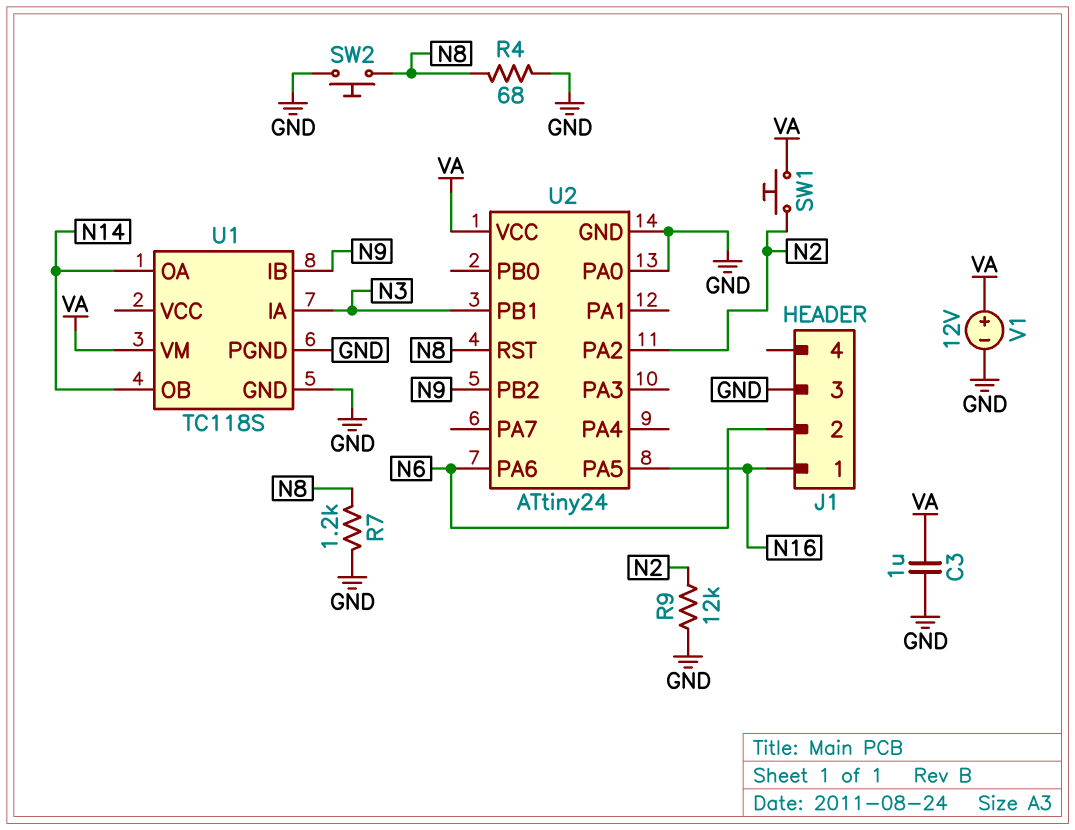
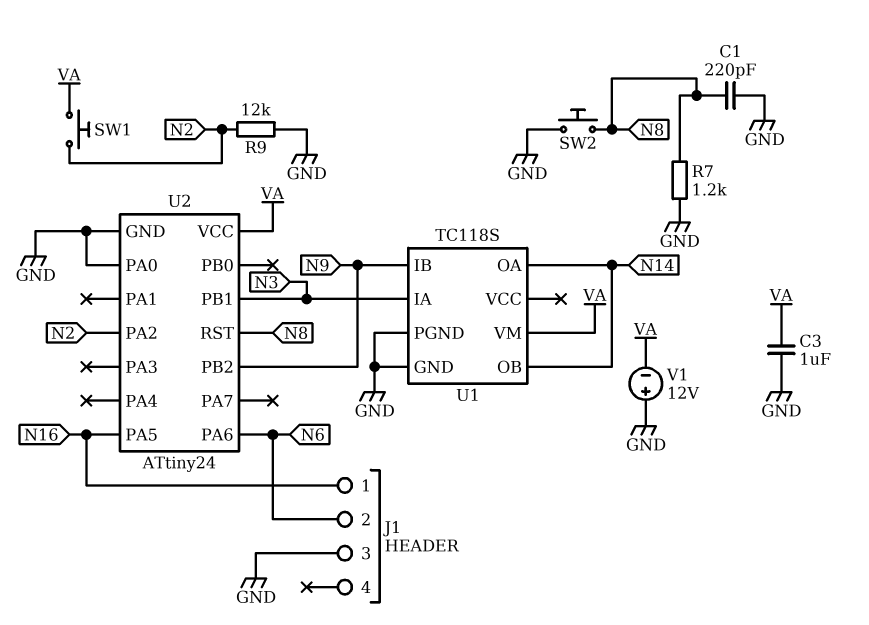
C1: none -> 220pF (GND, N8)
R4: 68 (GND, N8) -> none
V1: 12V (plus VA, minus GND) -> 12V (plus GND, minus VA)

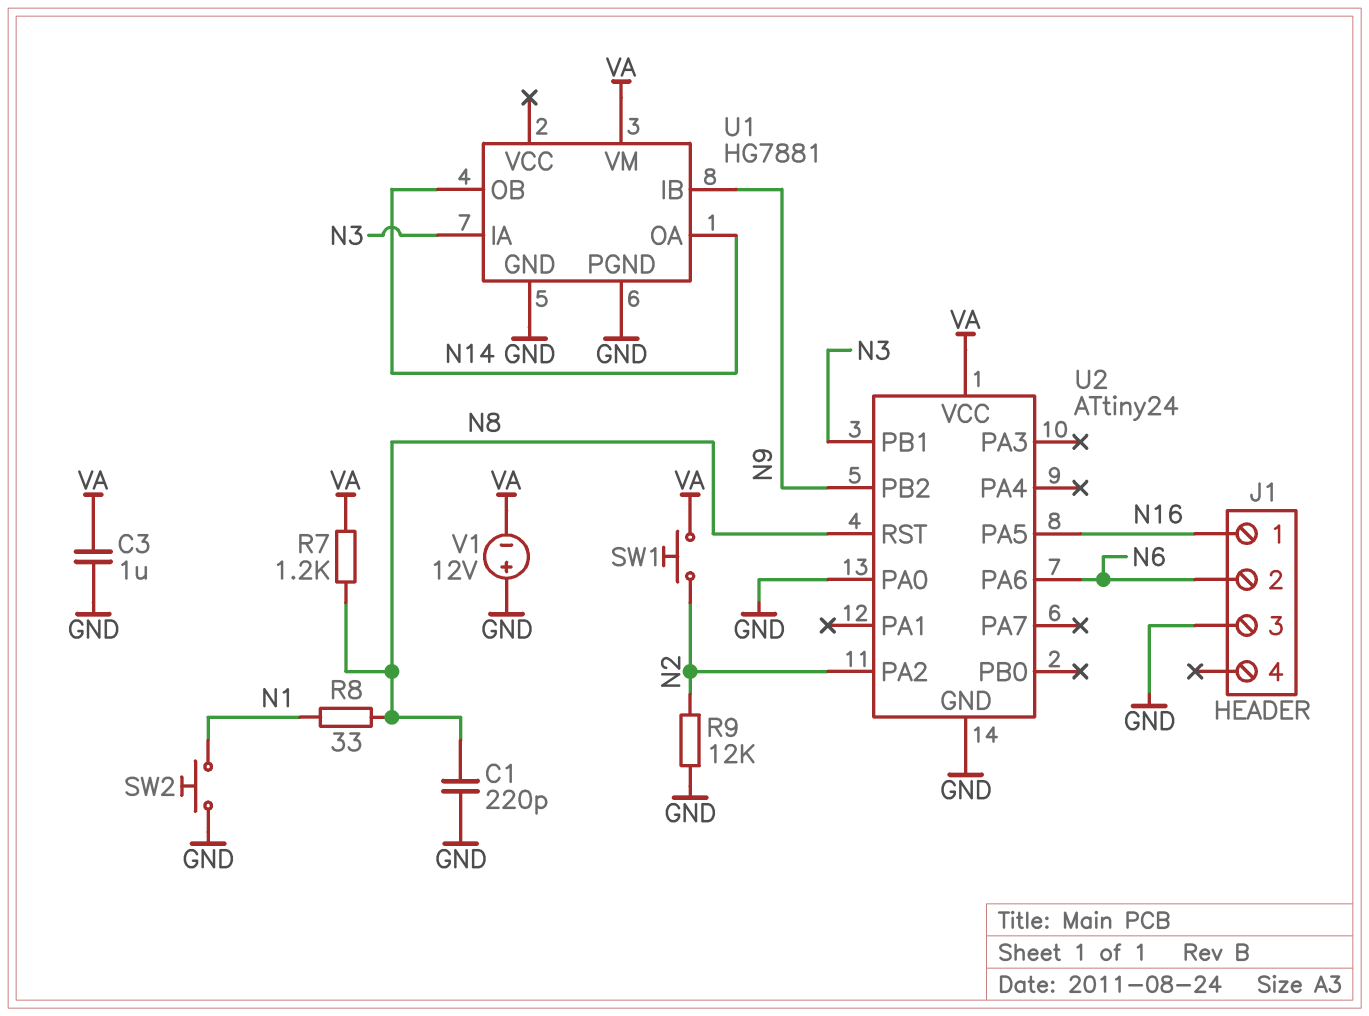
R7: 1.2k (GND, N8) -> 1.2k (N8, VA)
R8: none -> 33 (N1, N8)
SW2: button (GND, N8) -> button (GND, N1)
U1: TC118S -> HG7881

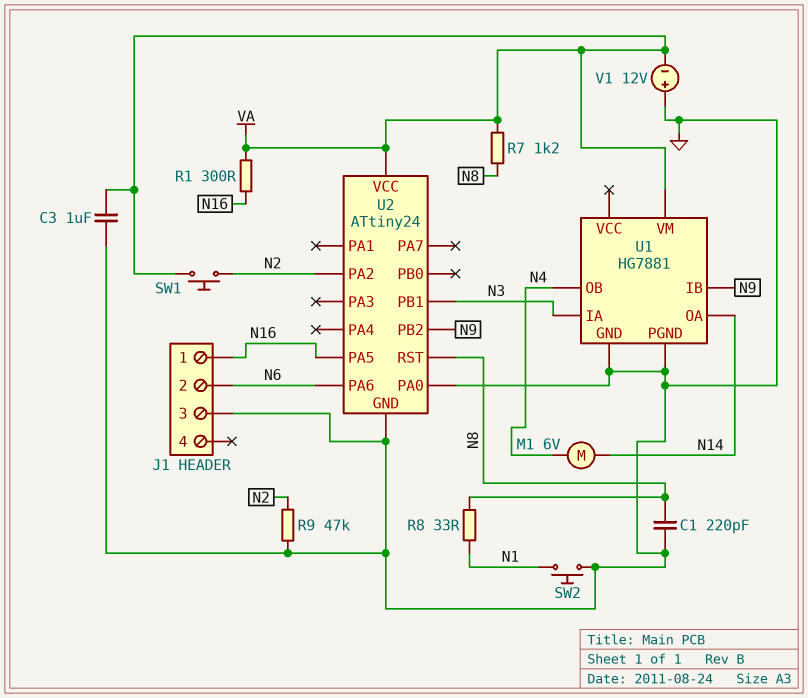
M1: none -> motor 6V (N4, N14)
R1: none -> 300 (N16, VA)
R9: 12k (GND, N2) -> 47k (GND, N2)
U1 pin OB: N14 -> N4

